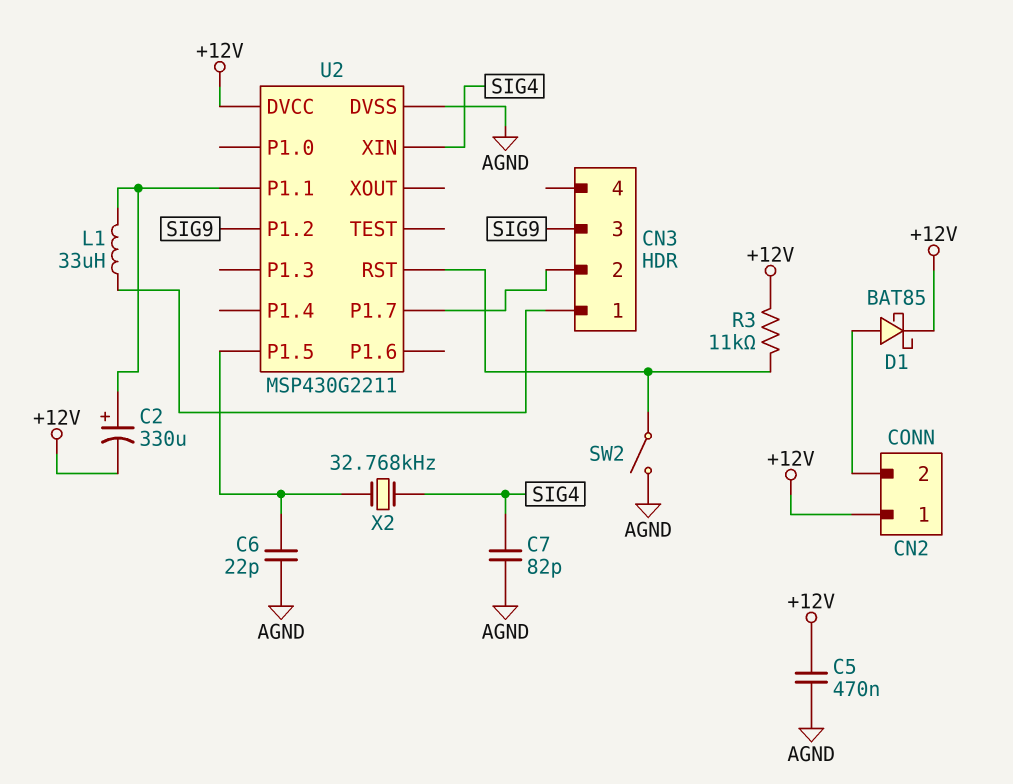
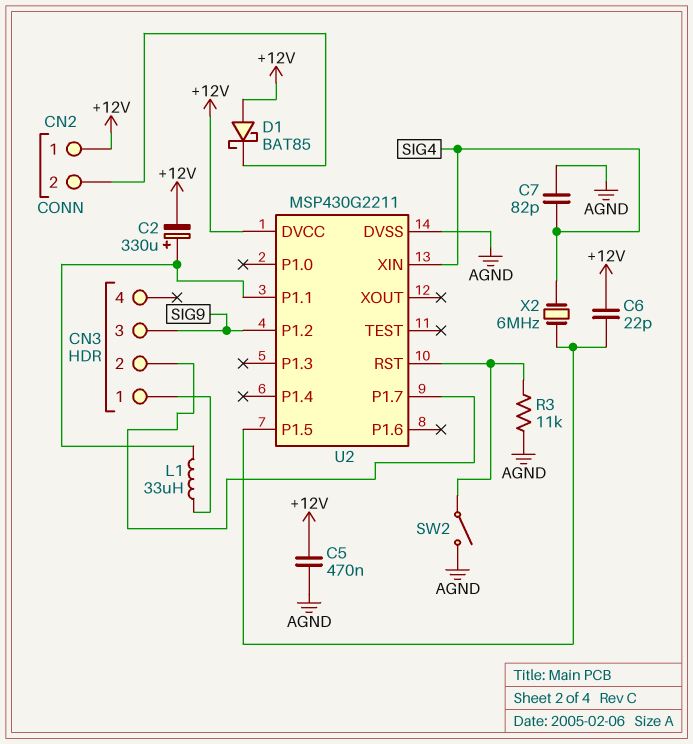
C6: 22pF (AGND, U2/P1.5) -> 22pF (+12V, U2/P1.5)
D1: schottky BAT85 (A CN2/2, K +12V) -> schottky BAT85 (A +12V, K CN2/2)
R3: 11k (+12V, U2/RST) -> 11k (AGND, U2/RST)
X2: 32.768kHz (SIG4, U2/P1.5) -> 6MHz (SIG4, U2/P1.5)

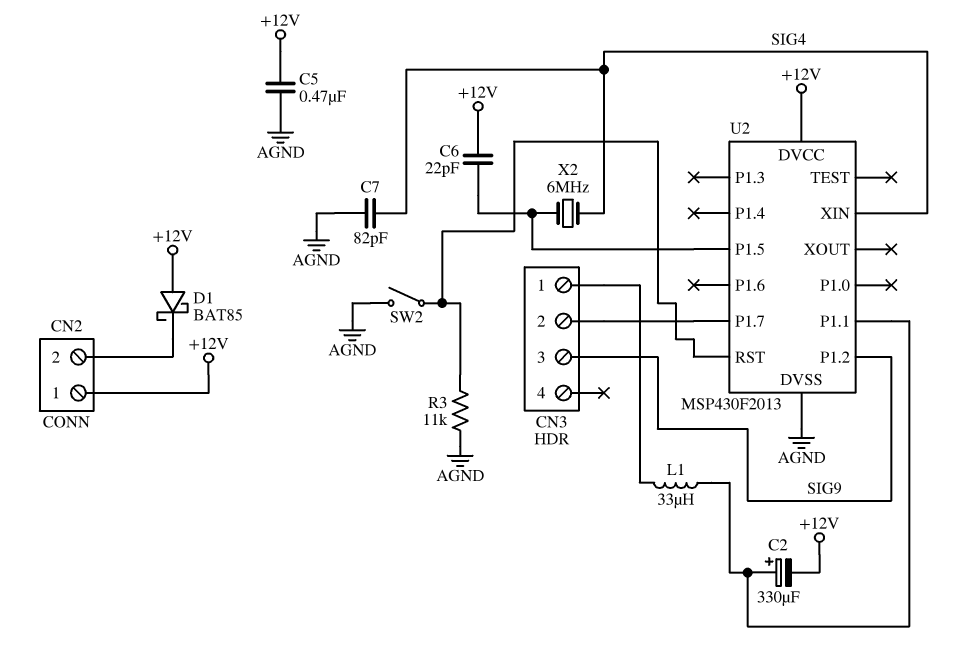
U2: MSP430G2211 -> MSP430F2013

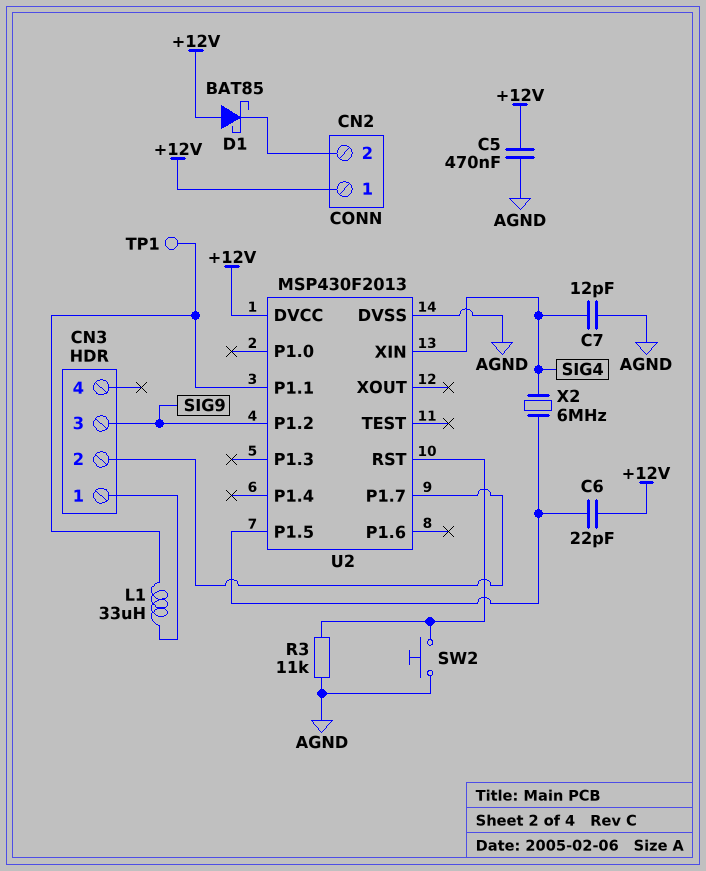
C2: 330uF (plus U2/P1.1, minus +12V) -> none
C7: 82pF (AGND, SIG4) -> 12pF (AGND, SIG4)
SW2: switch (AGND, U2/RST) -> button (AGND, U2/RST)
TP1: none -> test point (U2/P1.1)

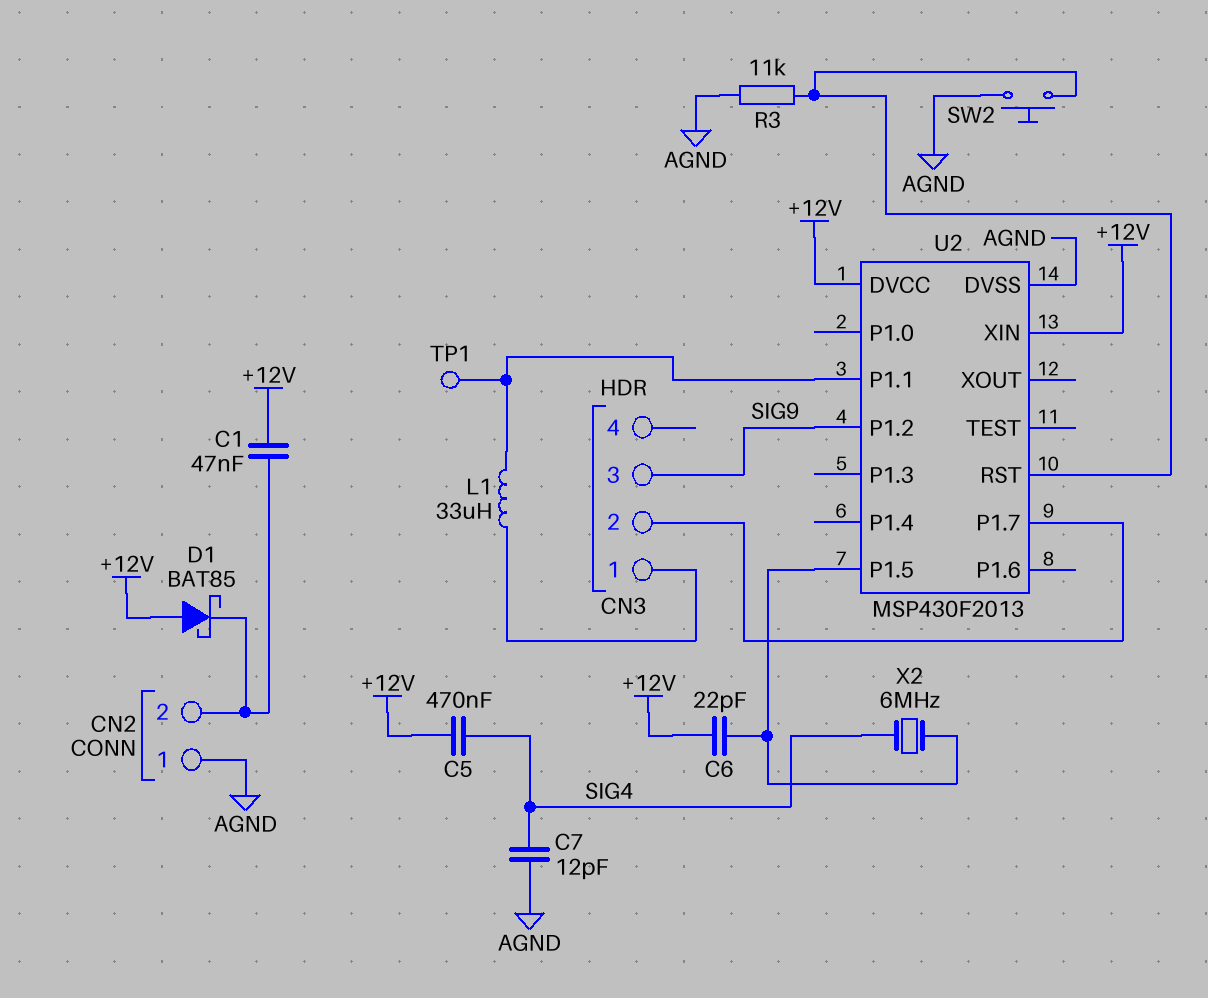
C1: none -> 47nF (+12V, CN2/2)
C5: 470nF (+12V, AGND) -> 470nF (+12V, SIG4)
CN2 pin 1: +12V -> AGND
U2 pin XIN: SIG4 -> +12V

